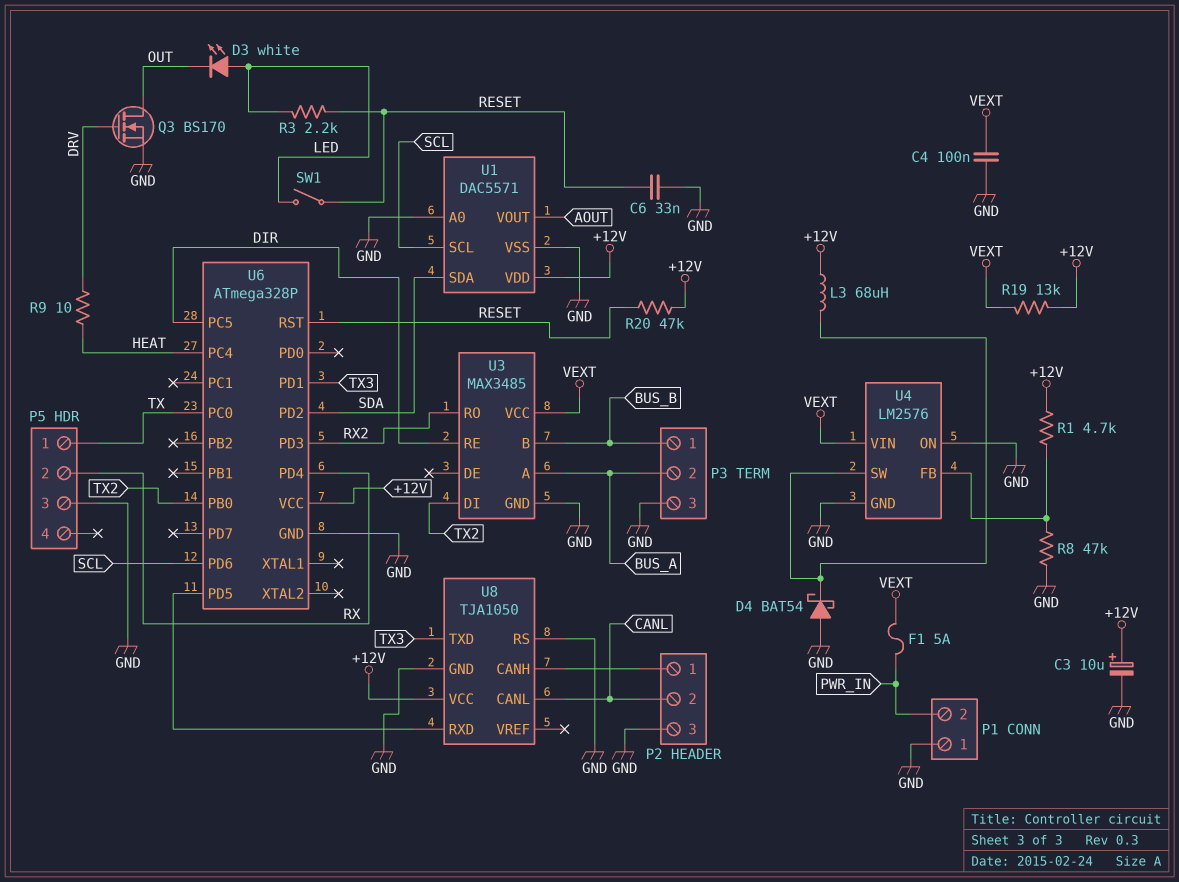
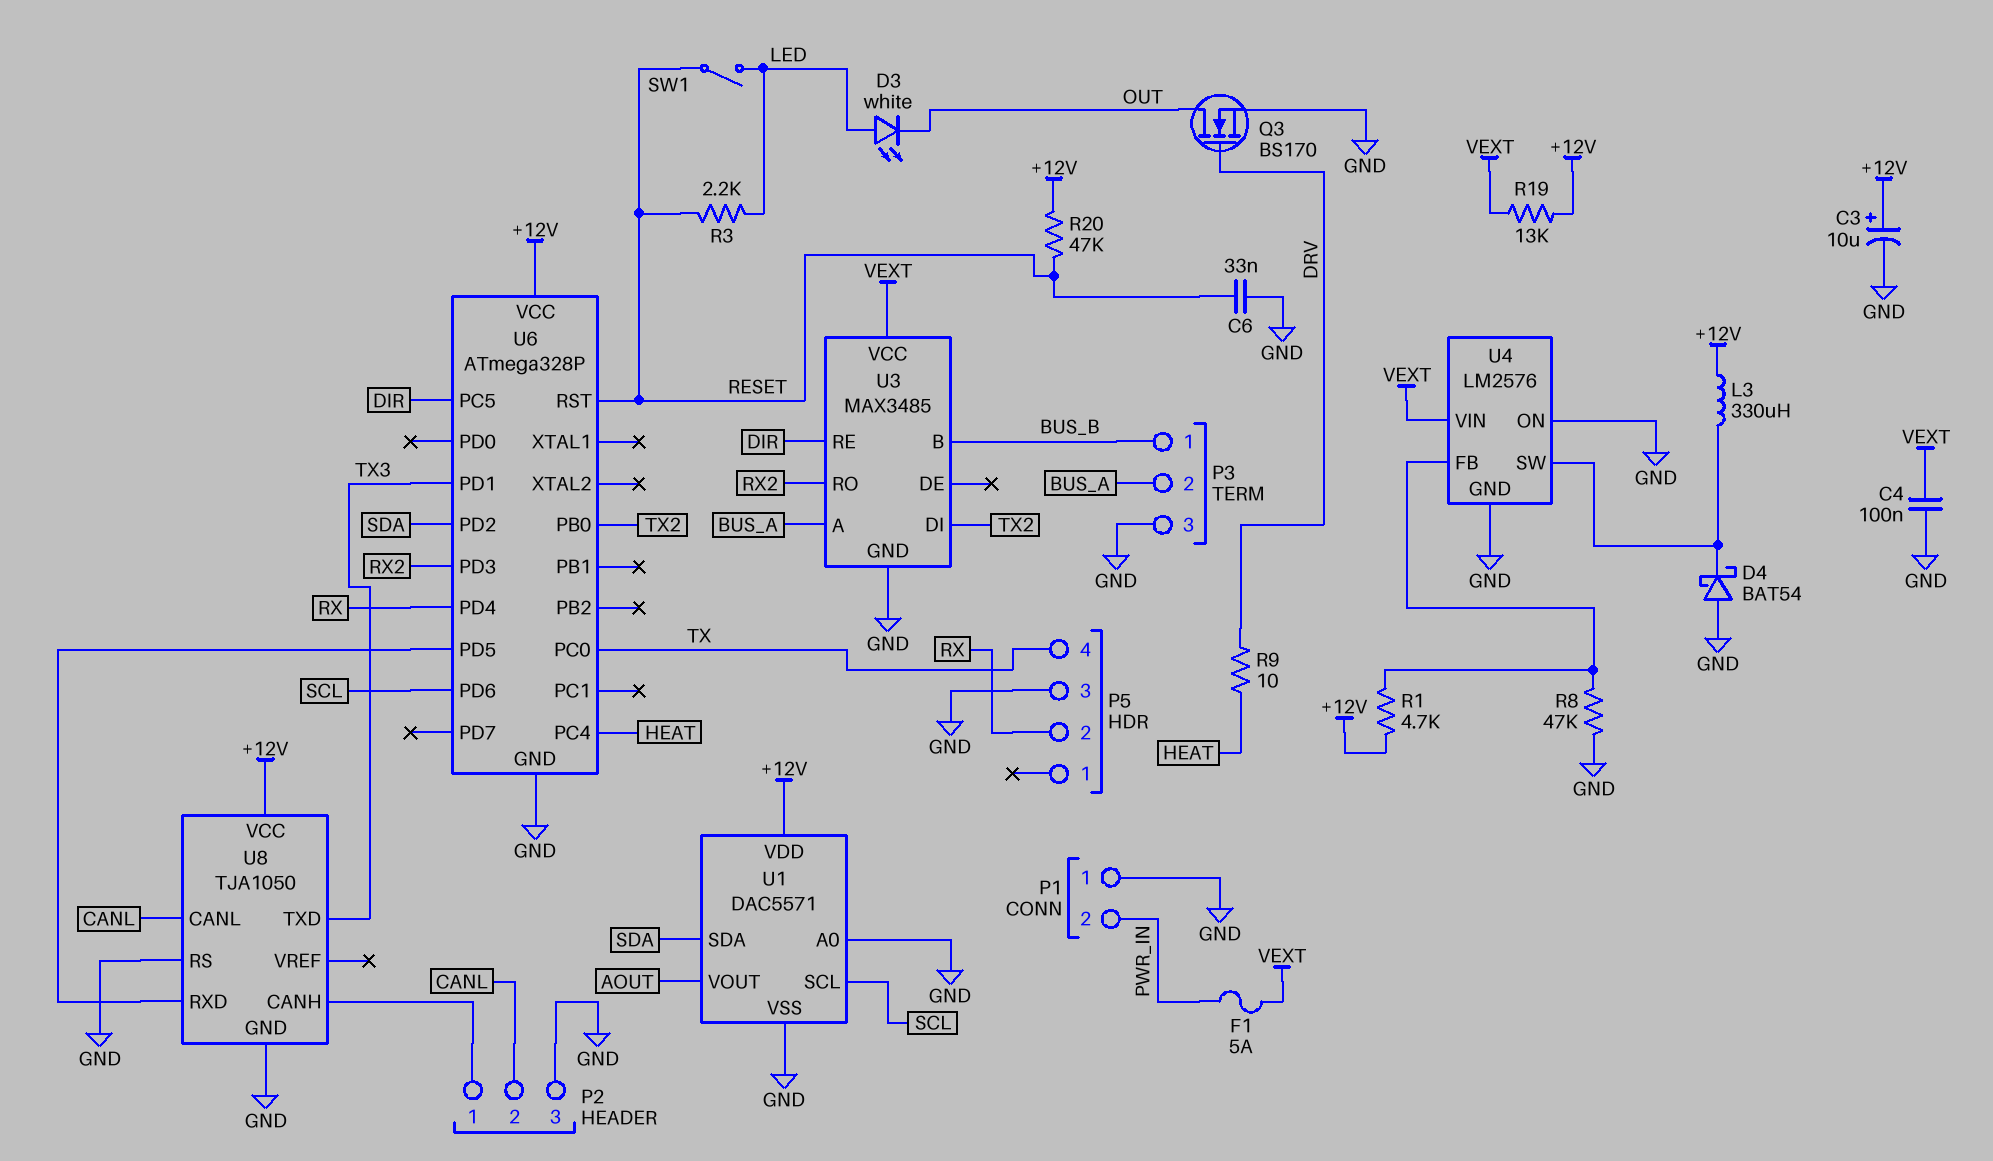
L3: 68uH (+12V, U4/SW) -> 330uH (+12V, U4/SW)
P5 pin 1: TX -> none
P5 pin 4: none -> TX

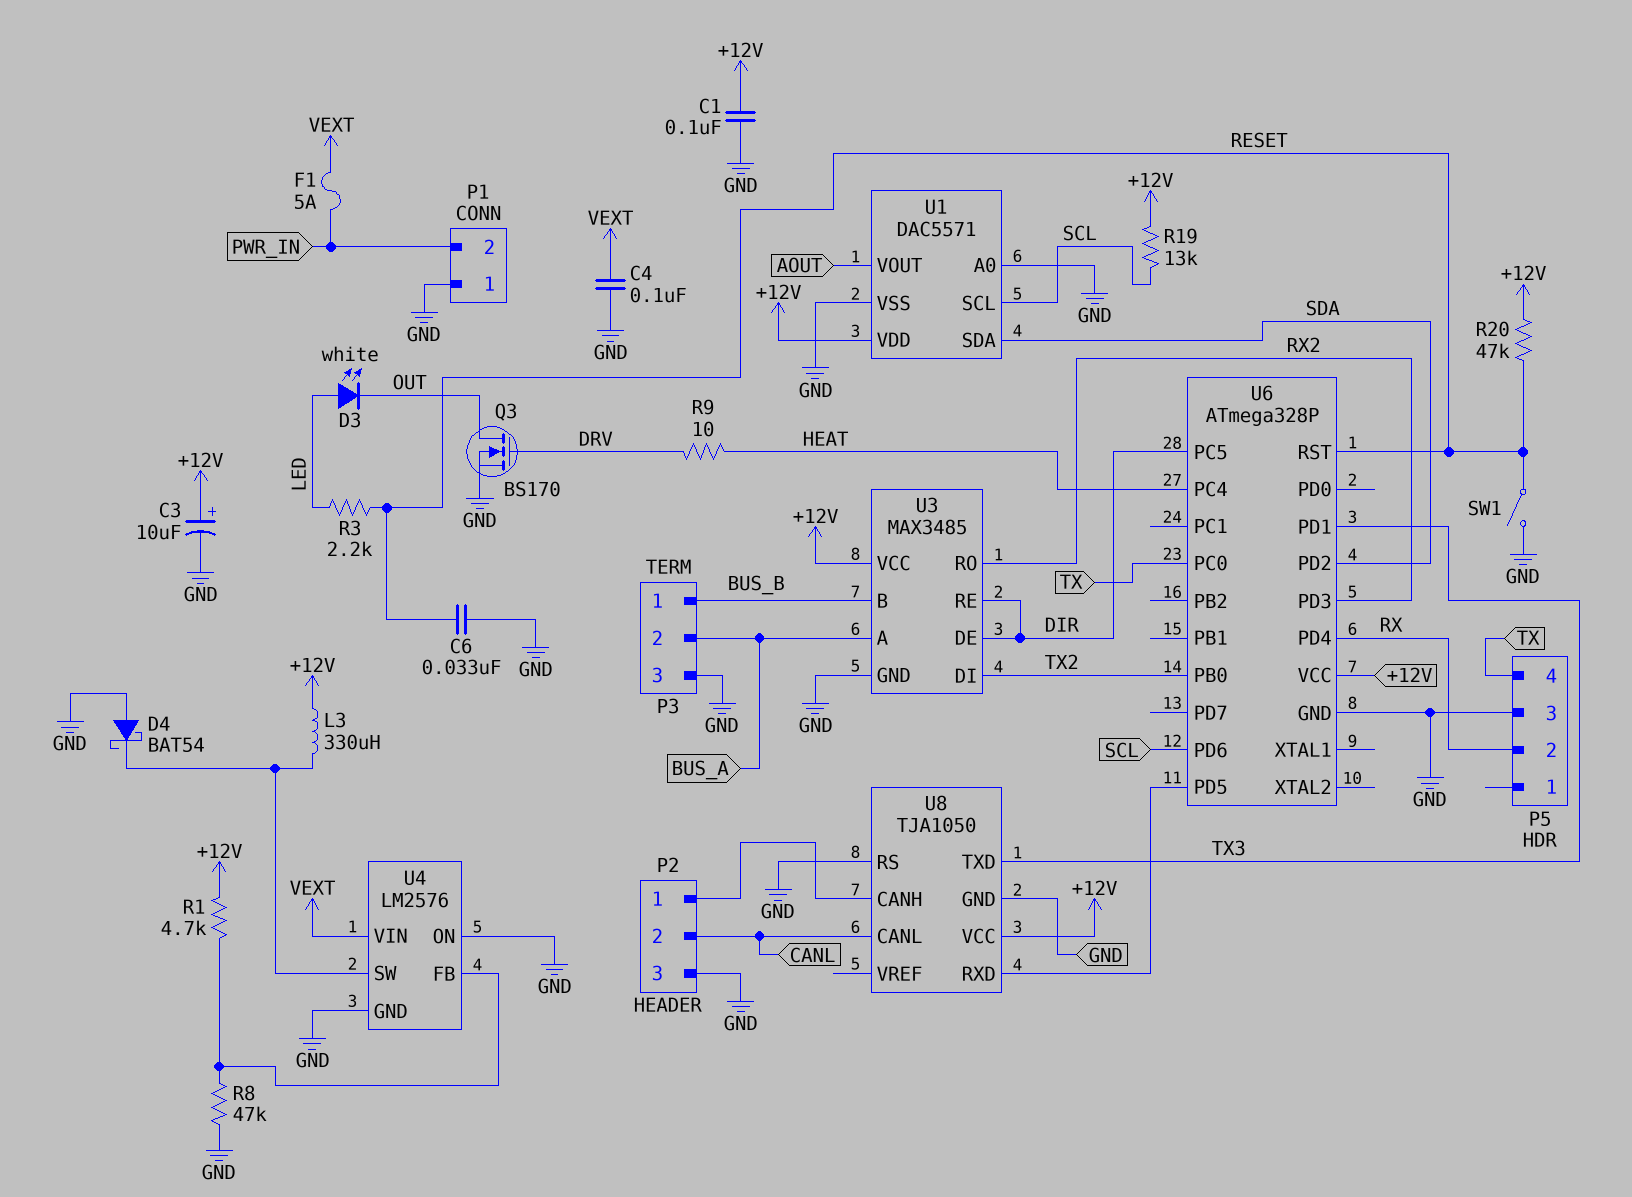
C1: none -> 100nF (+12V, GND)
R19: 13k (+12V, VEXT) -> 13k (+12V, SCL)
SW1: switch (LED, RESET) -> switch (GND, RESET)
U3 pin DE: none -> DIR
U3 pin VCC: VEXT -> +12V

